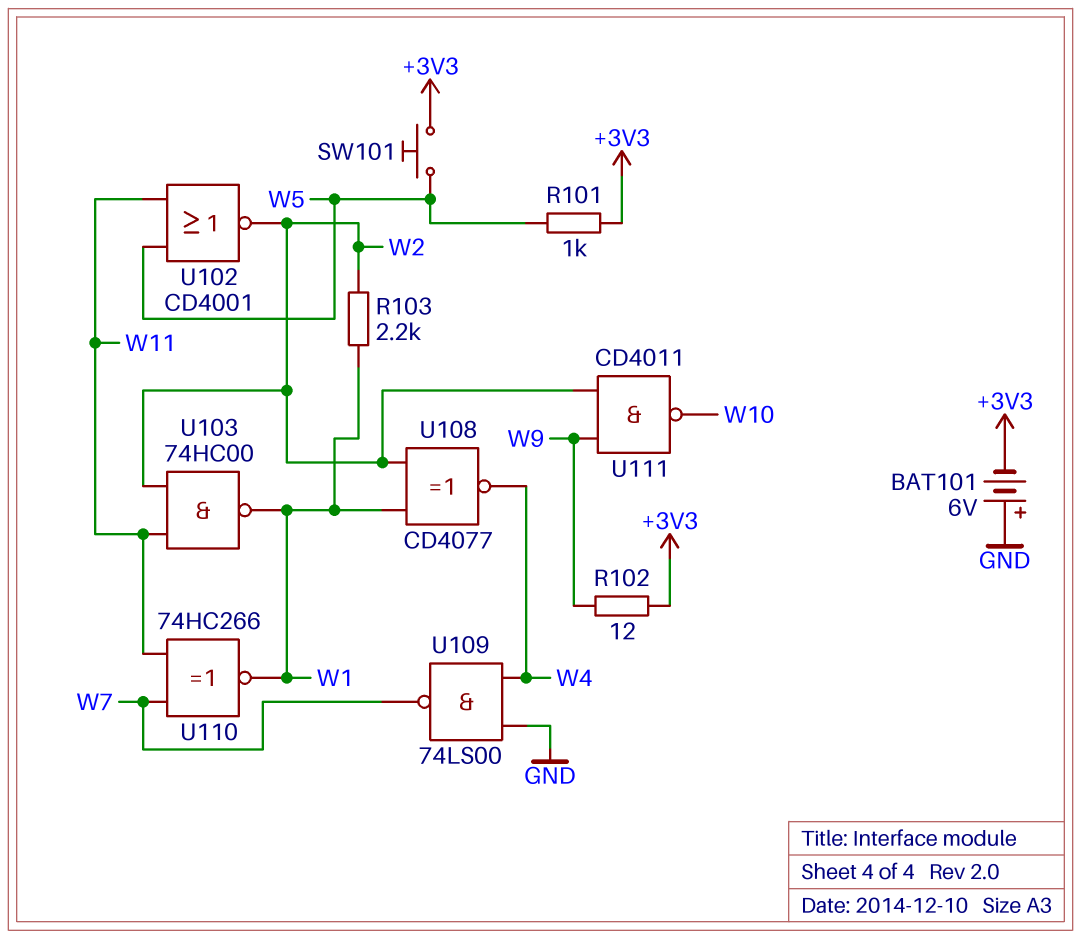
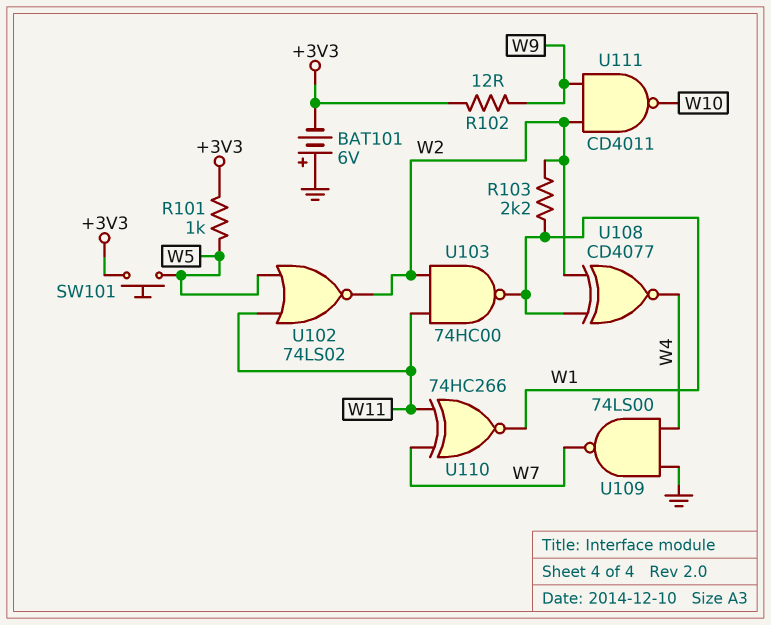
U102: NOR CD4001 (in W5, in W11, out W2) -> NOR 74LS02 (in W5, in W11, out W2)

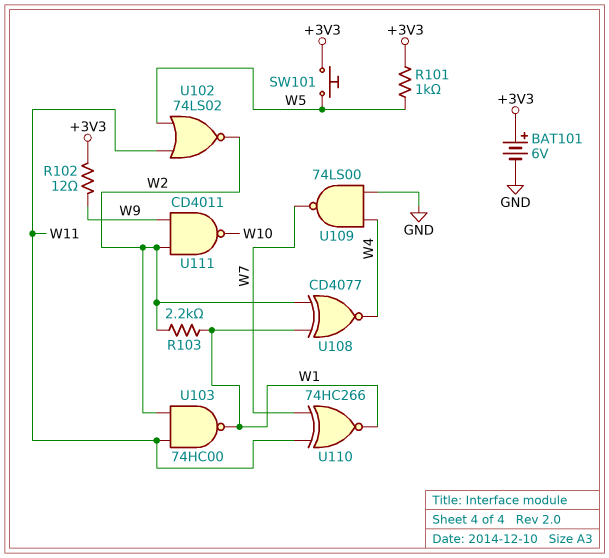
BAT101: 6V (plus GND, minus +3V3) -> 6V (plus +3V3, minus GND)

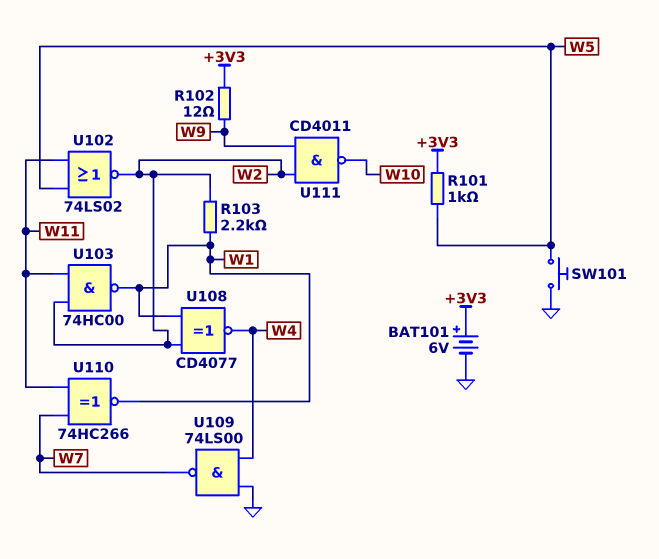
SW101: button (+3V3, W5) -> button (GND, W5)

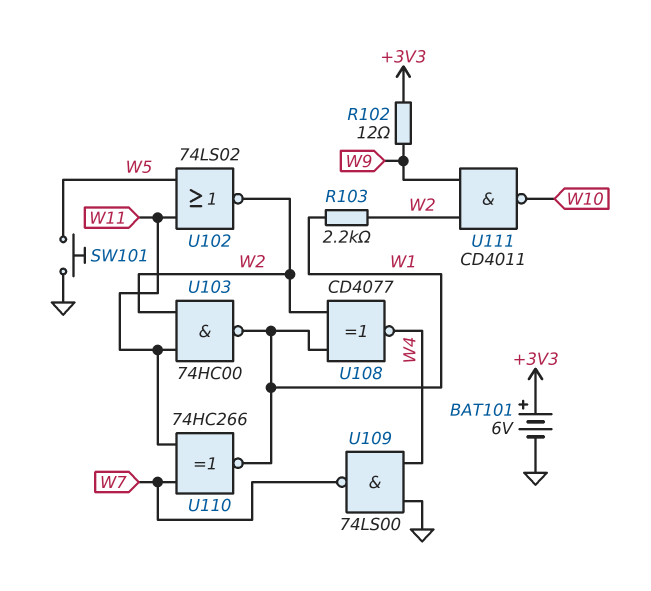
R101: 1k (+3V3, W5) -> none

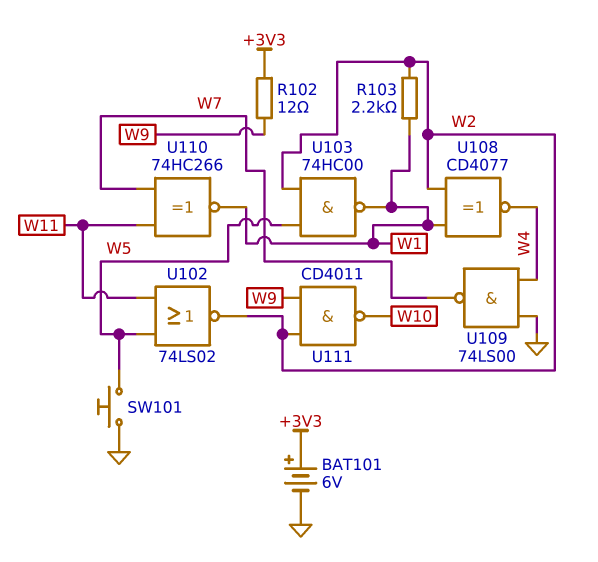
U103: NAND 74HC00 (in W2, in W11, out W1) -> NAND 74HC00 (in W2, in W5, out W1)

